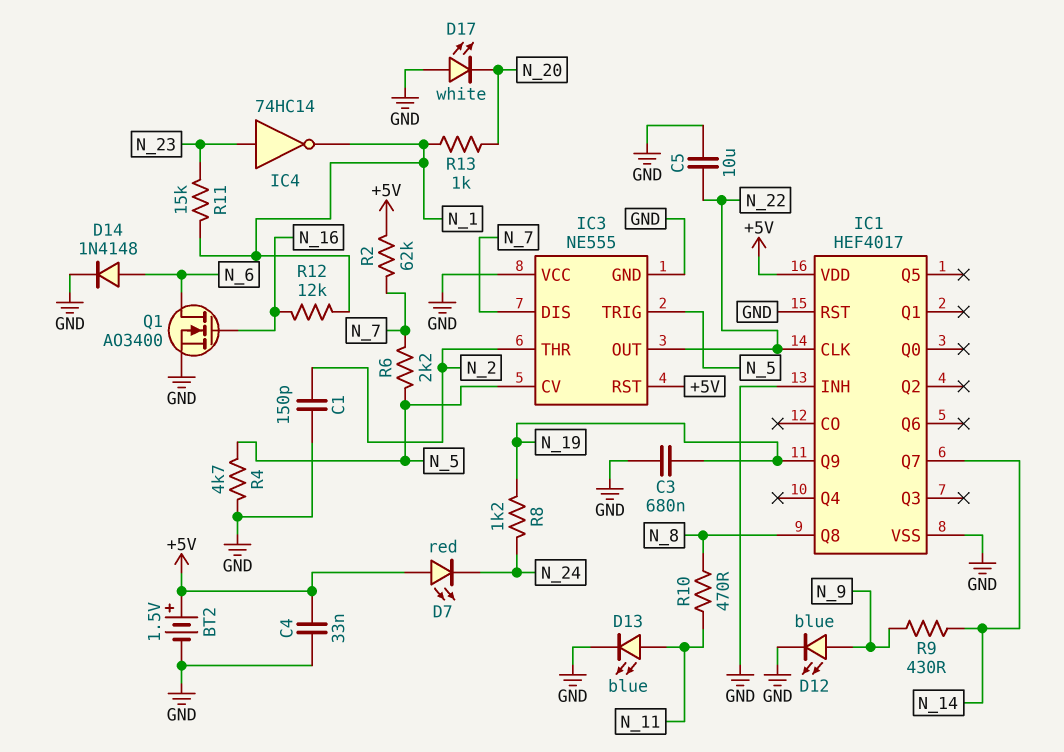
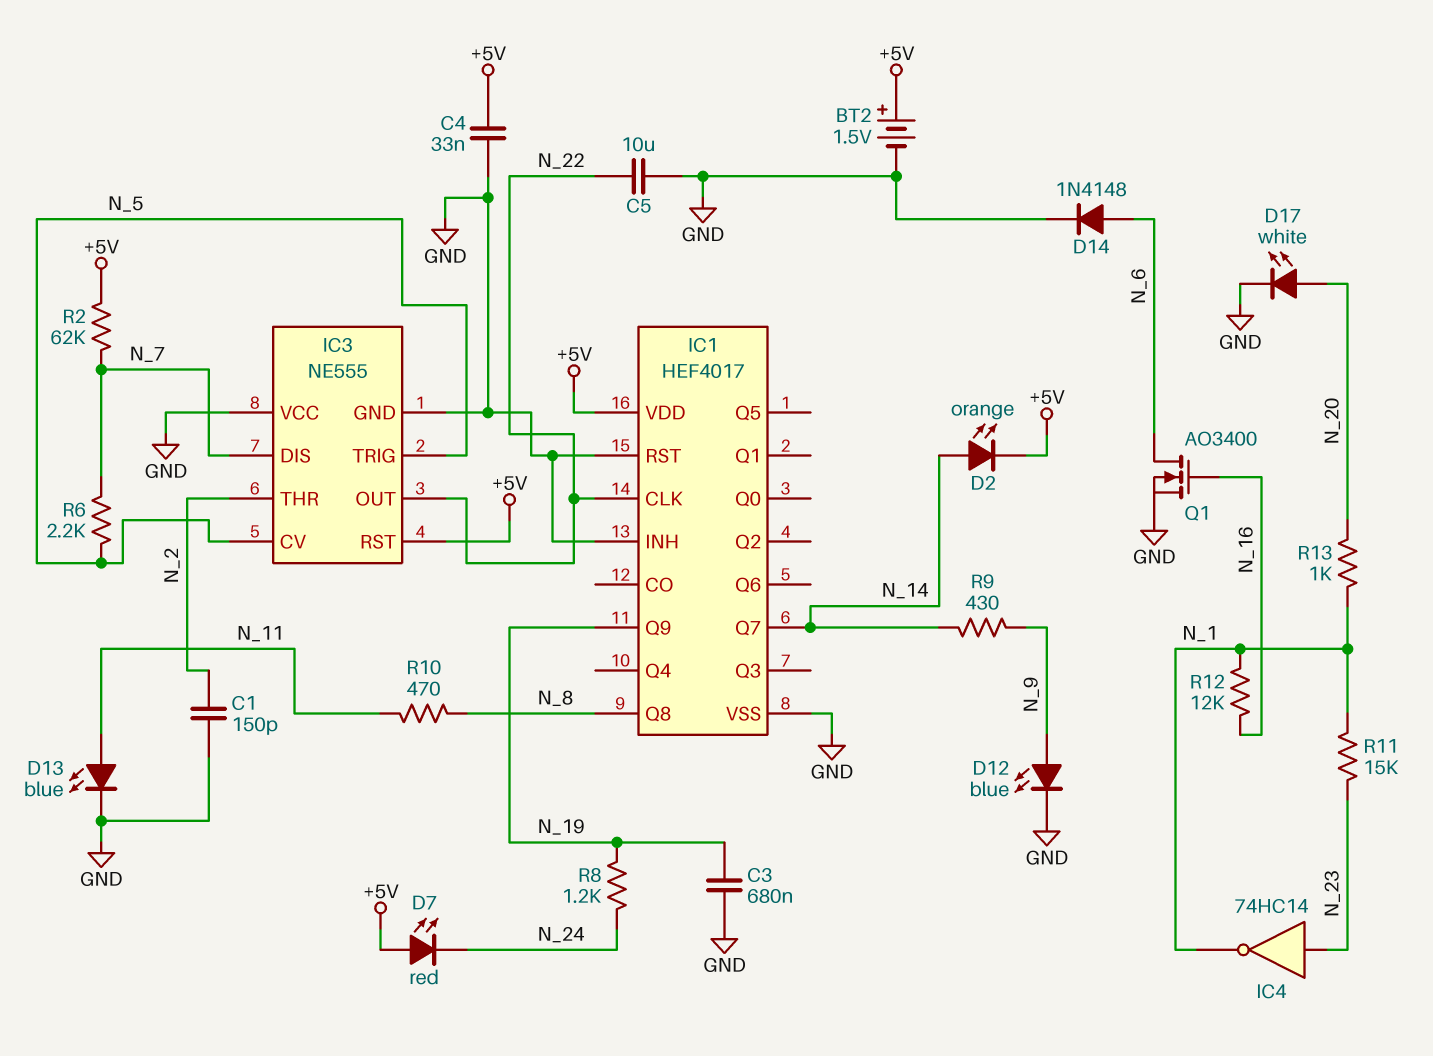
D2: none -> LED orange (A N_14, K +5V)
D17: LED white (A GND, K N_20) -> LED white (A N_20, K GND)
R4: 4.7k (GND, N_5) -> none

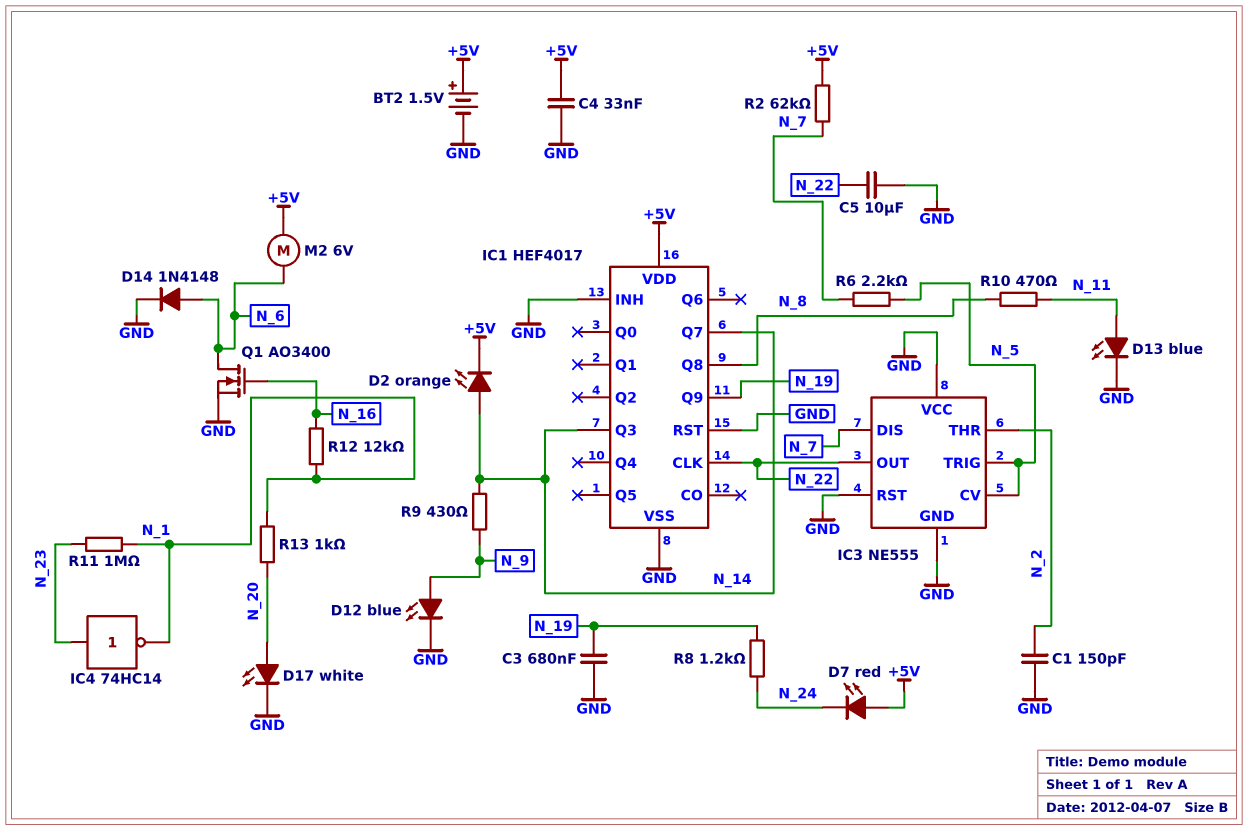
IC1 pin Q3: none -> N_14
IC3 pin RST: +5V -> GND
M2: none -> motor 6V (+5V, N_6)
R11: 15k (N_1, N_23) -> 1M (N_1, N_23)

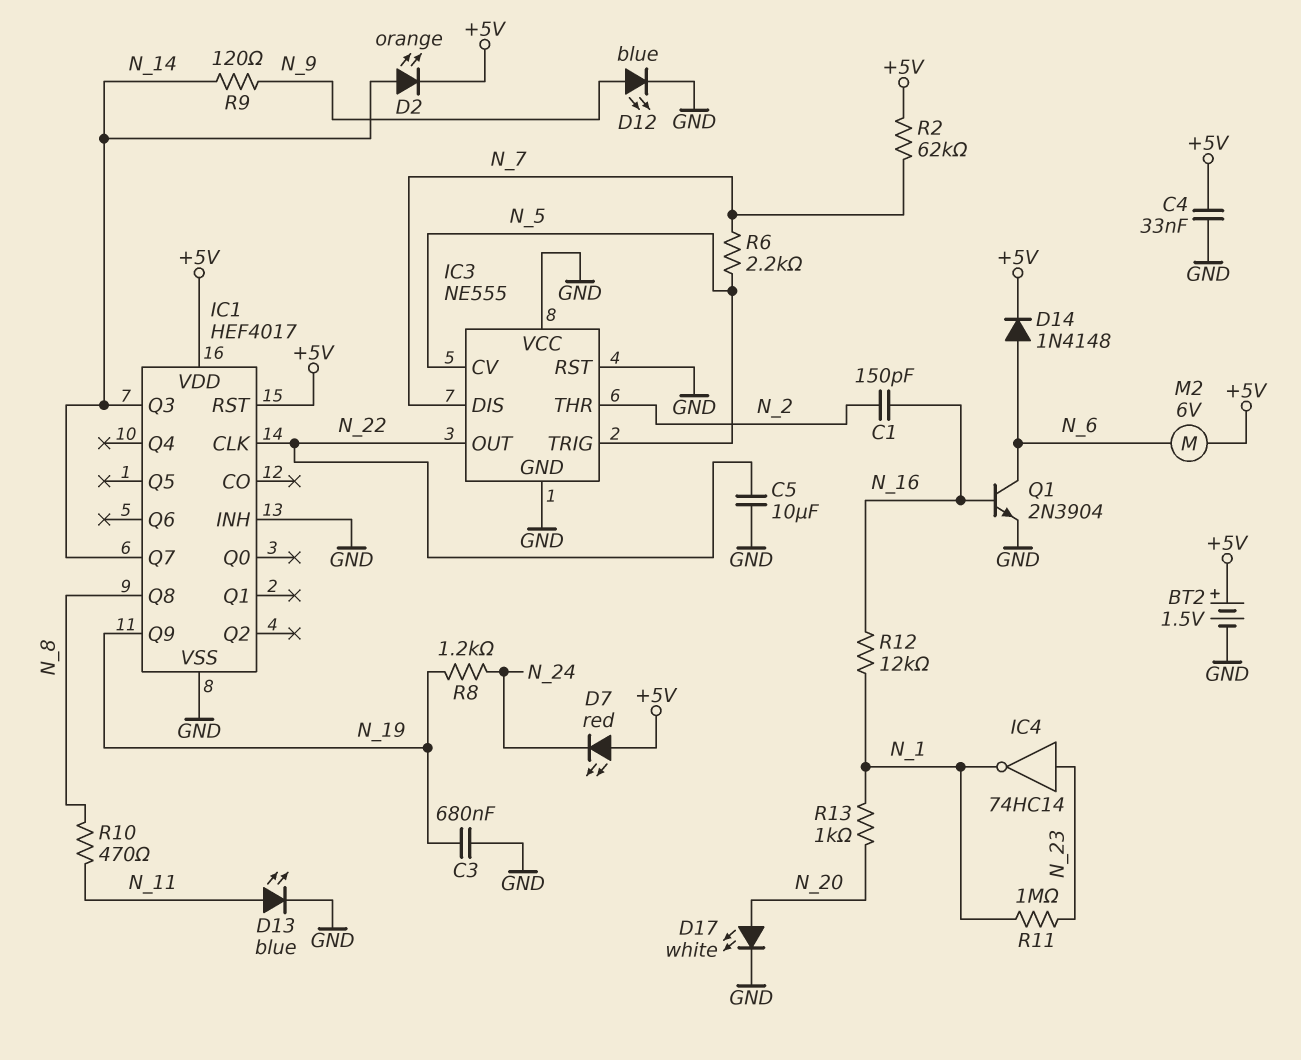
C1: 150pF (GND, N_2) -> 150pF (N_2, N_16)
D14: diode 1N4148 (A N_6, K GND) -> diode 1N4148 (A N_6, K +5V)
IC1 pin RST: GND -> +5V
Q1: NMOS AO3400 (G N_16, D N_6, S GND) -> NPN 2N3904 (B N_16, C N_6, E GND)
R9: 430 (N_9, N_14) -> 120 (N_9, N_14)

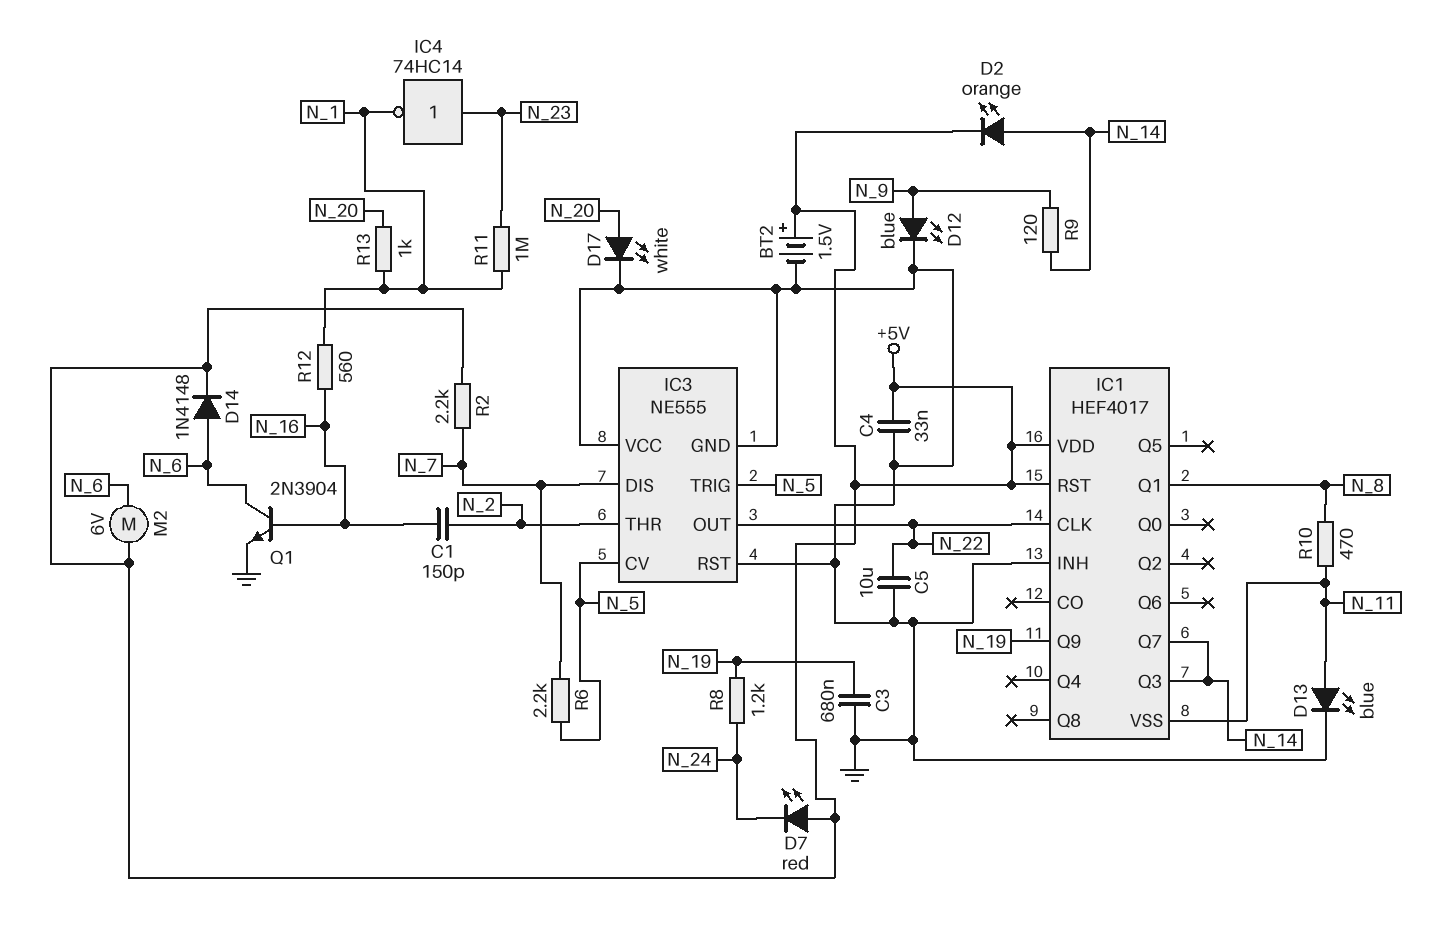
IC1 pin Q1: none -> N_8
IC1 pin Q8: N_8 -> none
IC1 pin VSS: GND -> N_11
R2: 62k (+5V, N_7) -> 2.2k (+5V, N_7)
R12: 12k (N_1, N_16) -> 560 (N_1, N_16)

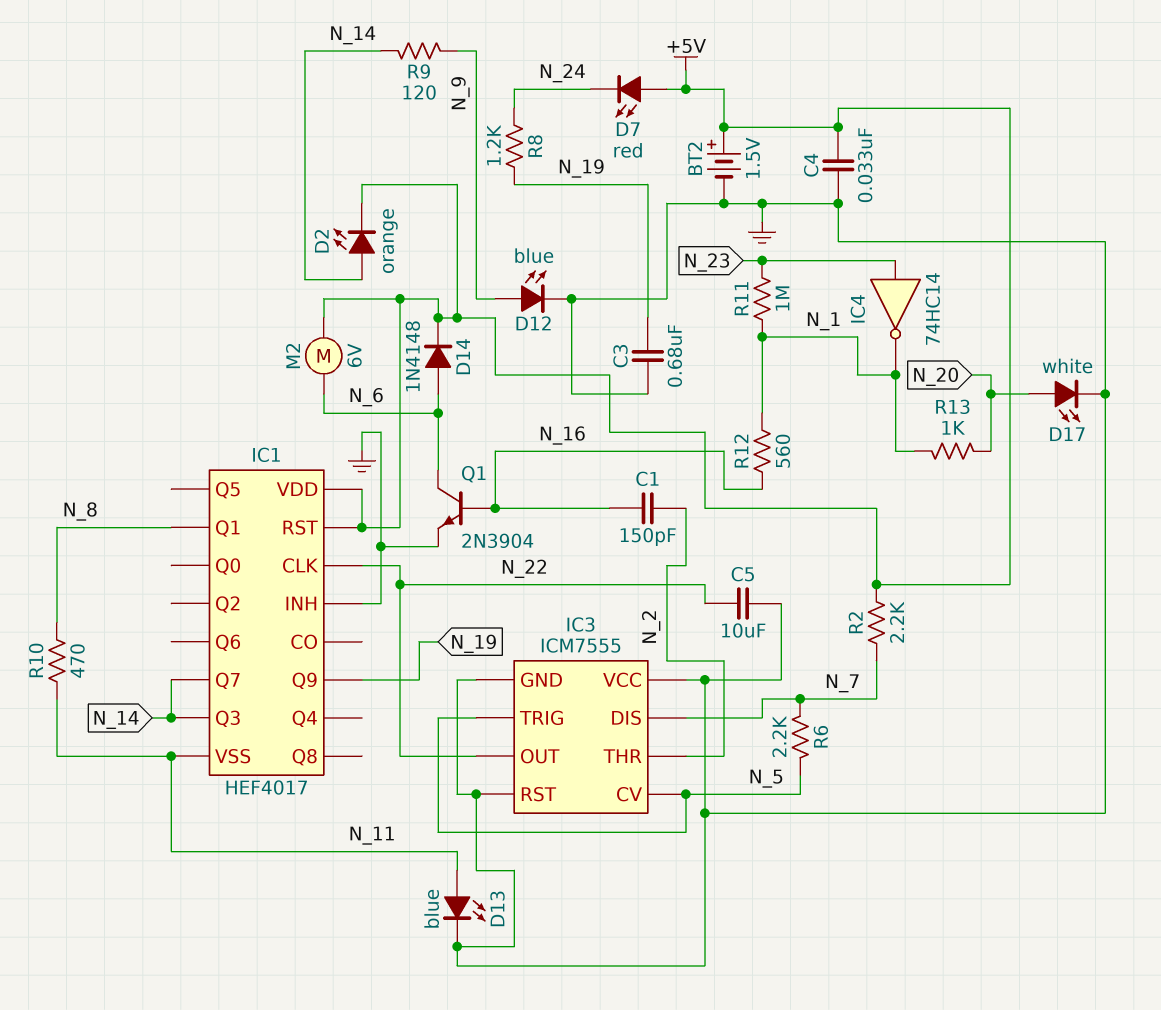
IC3: NE555 -> ICM7555

